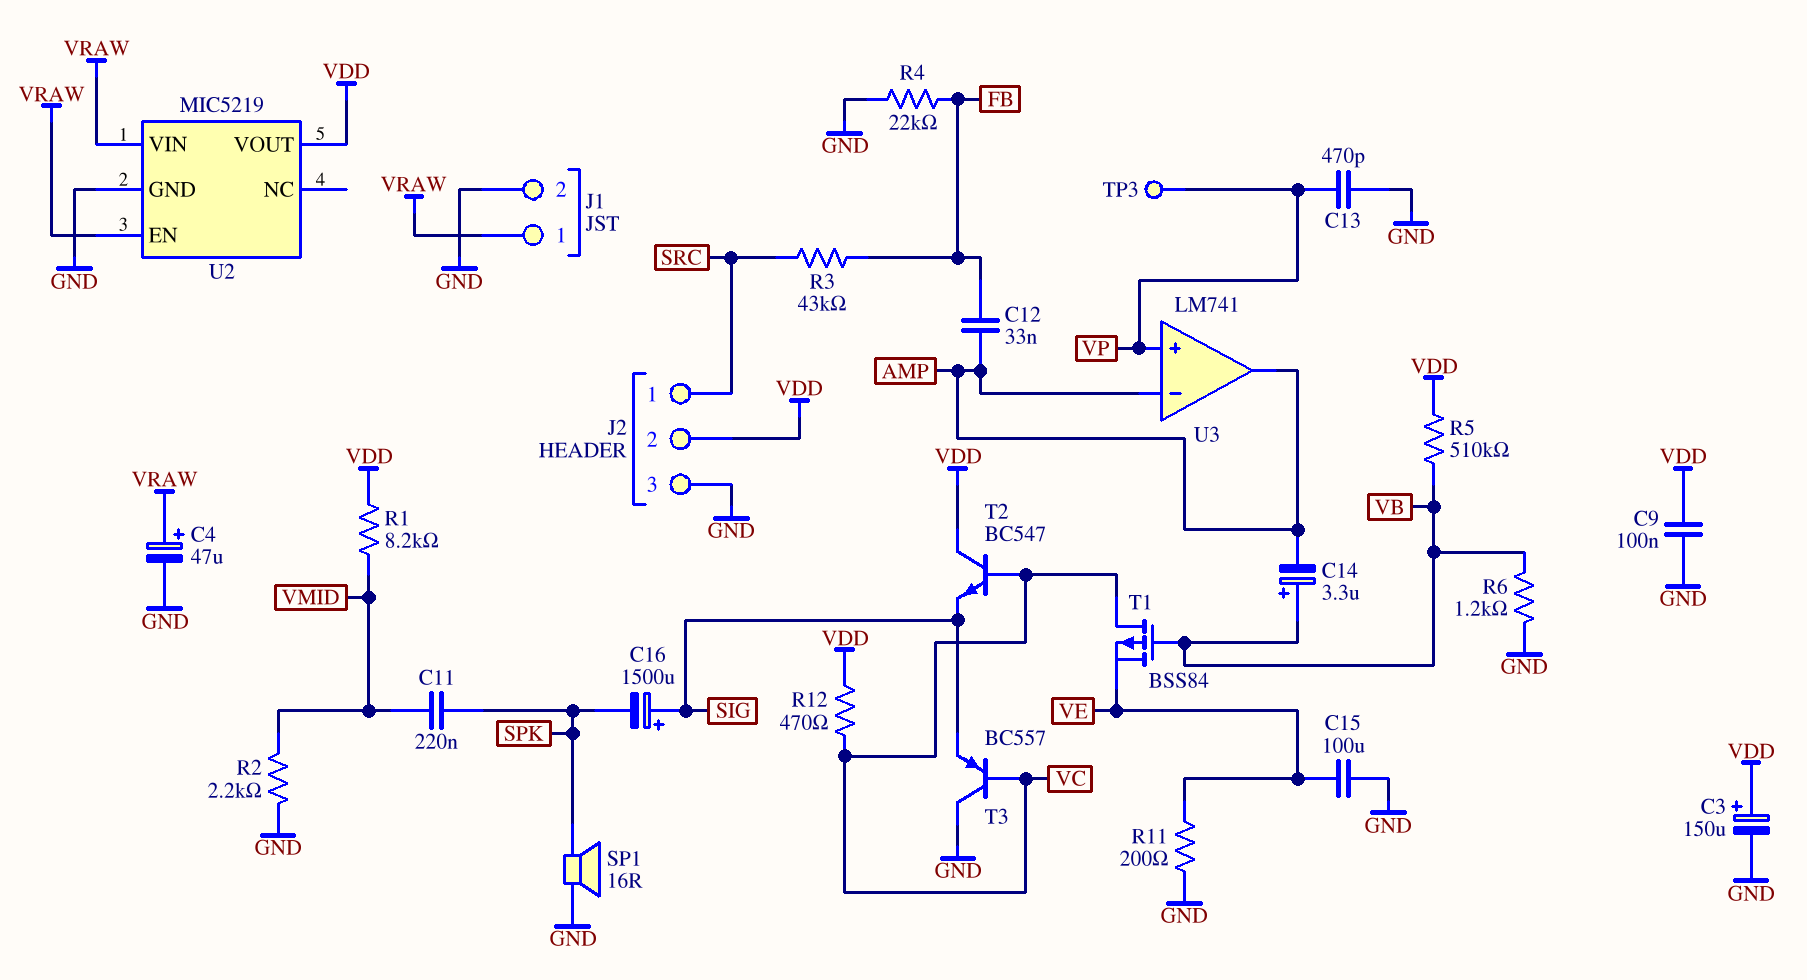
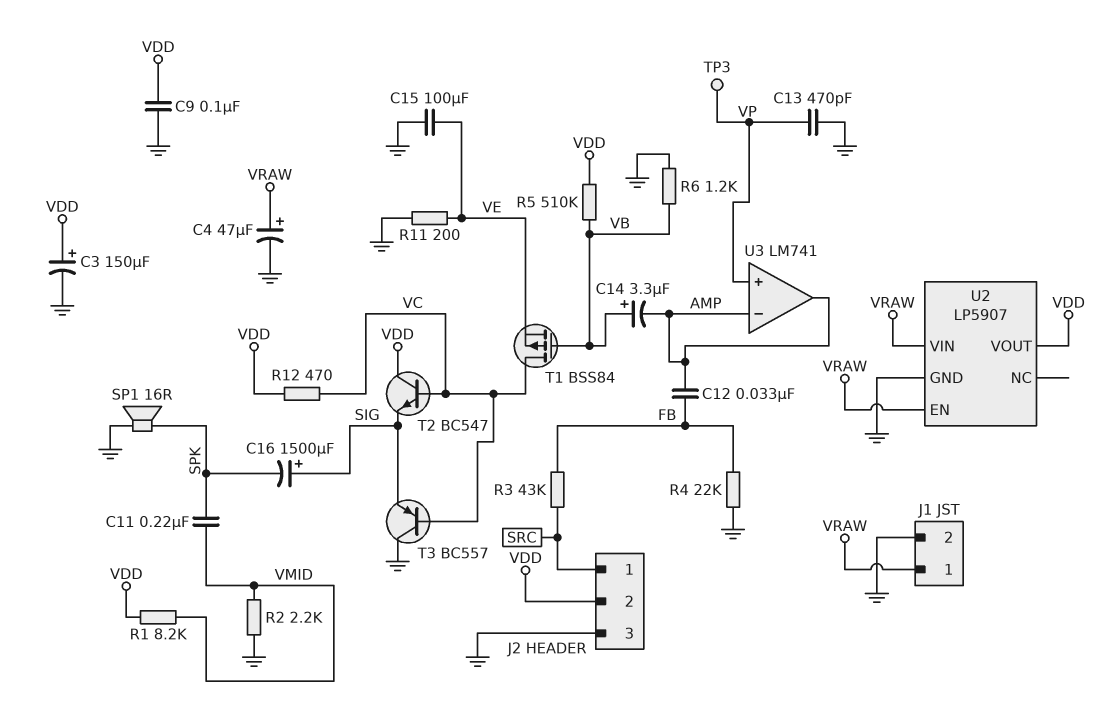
U2: MIC5219 -> LP5907

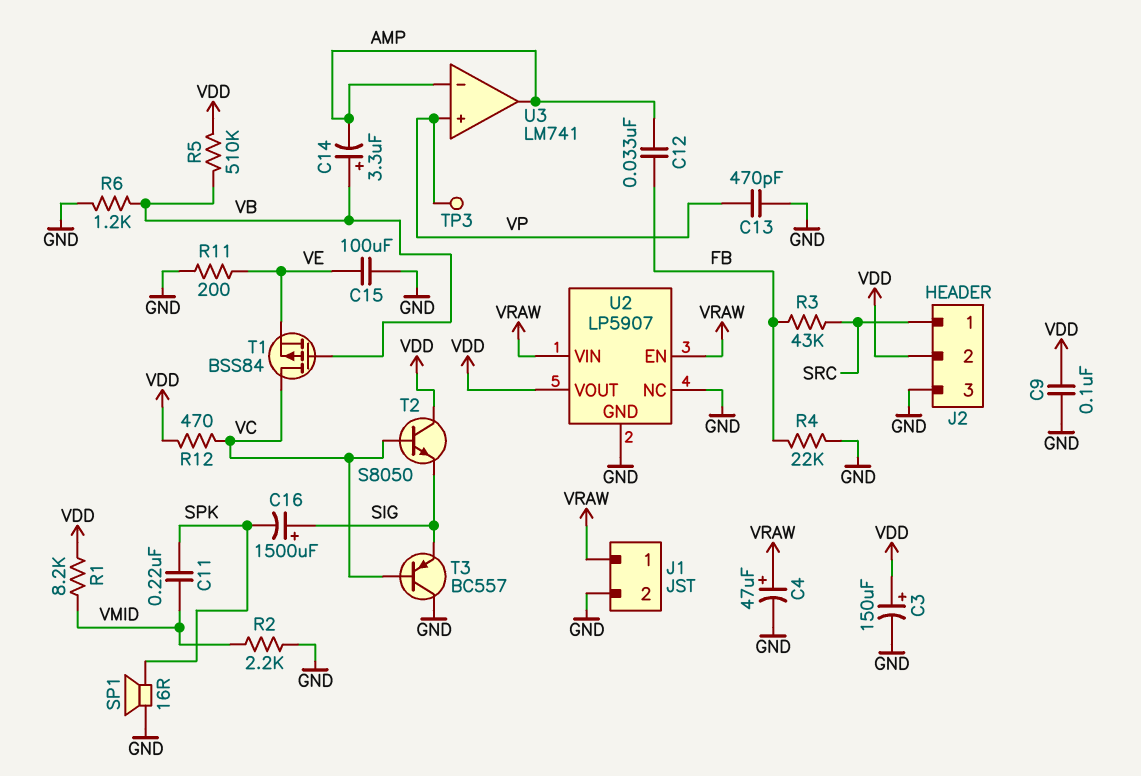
T2: NPN BC547 (B VC, C VDD, E SIG) -> NPN S8050 (B VC, C VDD, E SIG)
U2 pin NC: none -> GND

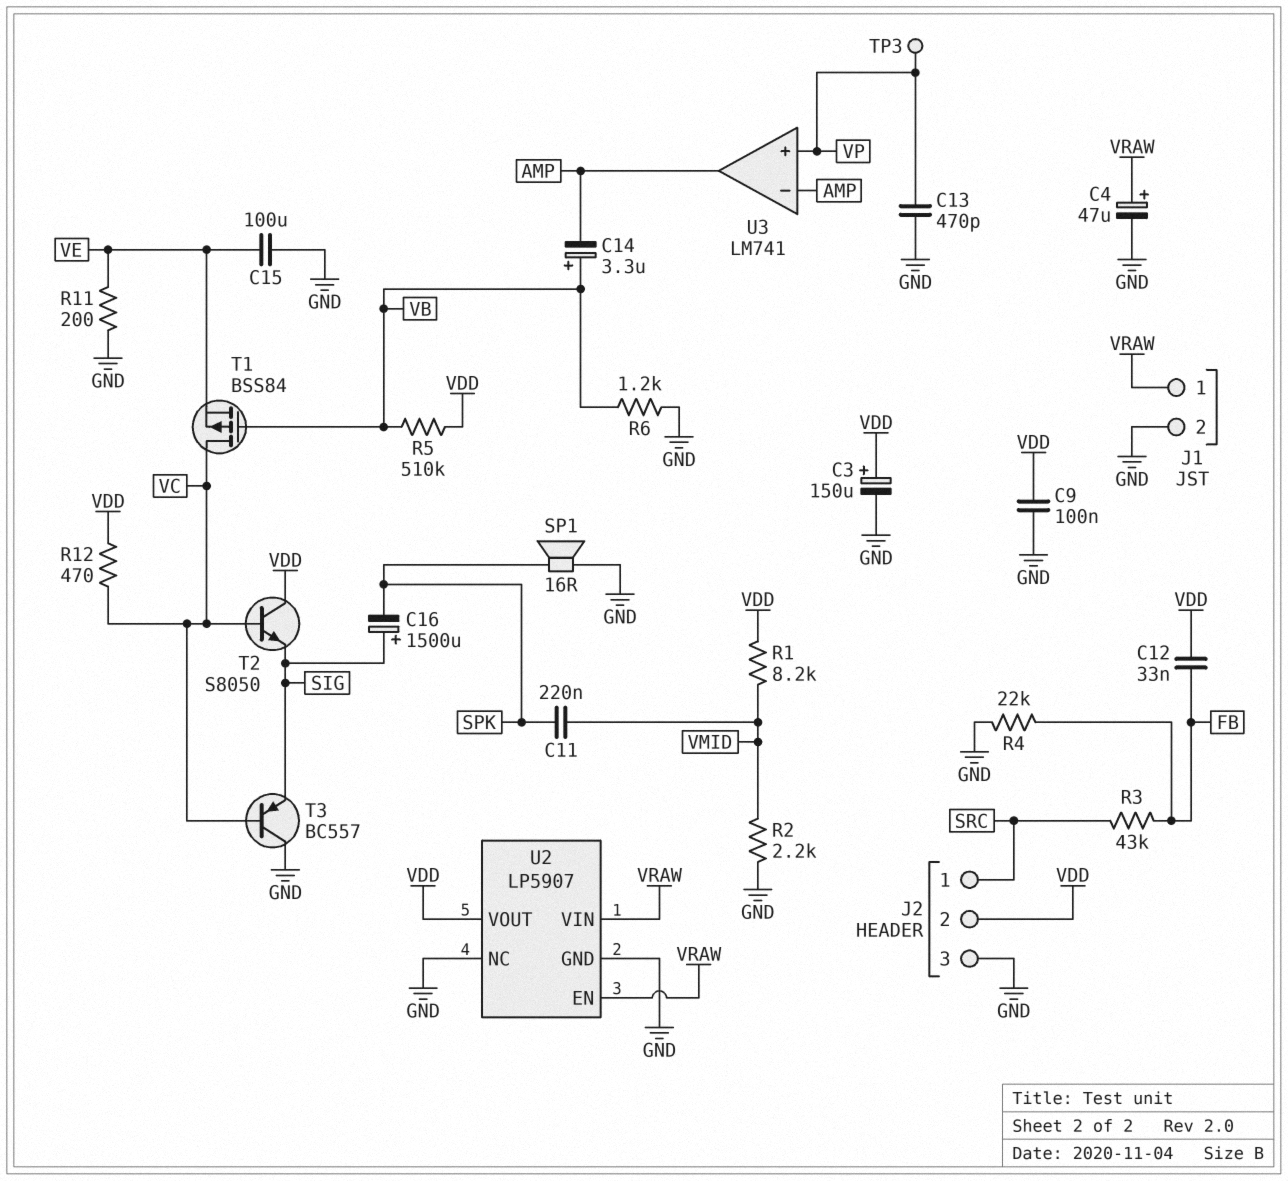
C12: 33nF (AMP, FB) -> 33nF (FB, VDD)

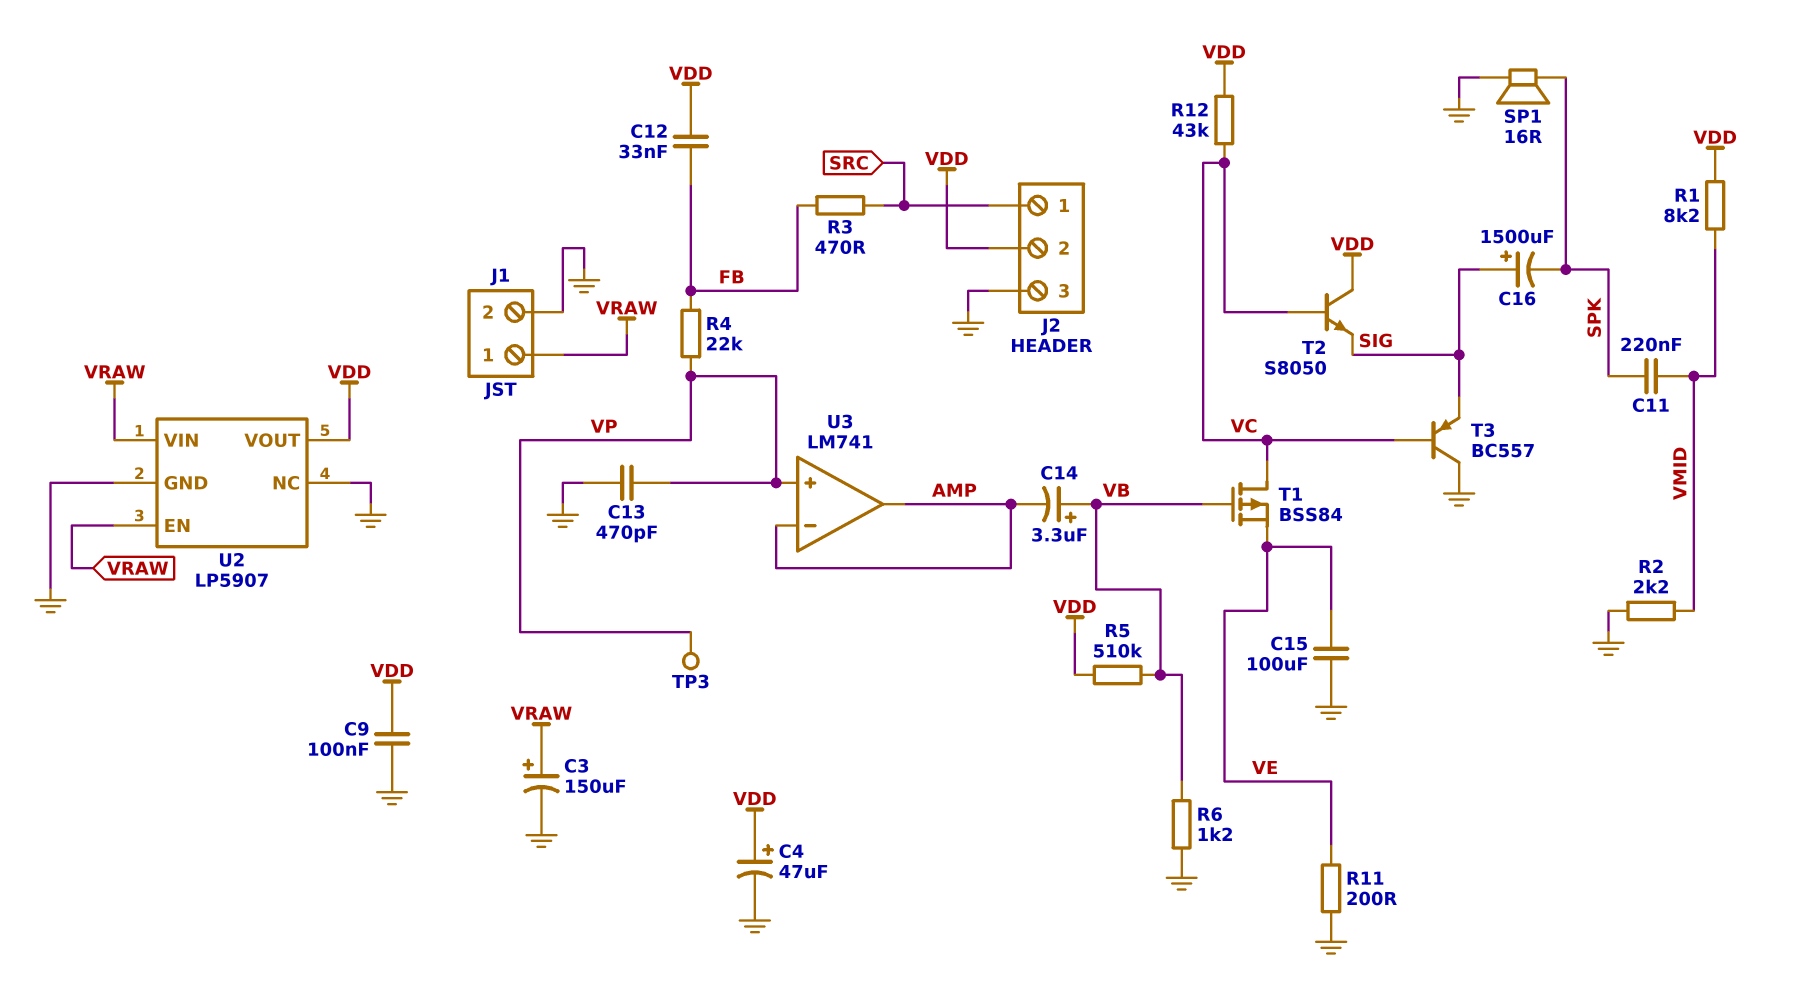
C3: 150uF (plus VDD, minus GND) -> 150uF (plus VRAW, minus GND)
C4: 47uF (plus VRAW, minus GND) -> 47uF (plus VDD, minus GND)
R3: 43k (FB, SRC) -> 470 (FB, SRC)
R4: 22k (FB, GND) -> 22k (FB, VP)
R12: 470 (VC, VDD) -> 43k (VC, VDD)

